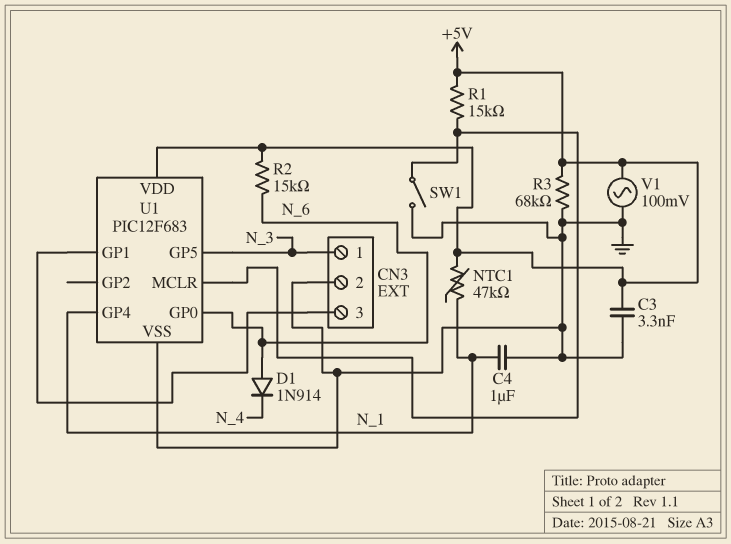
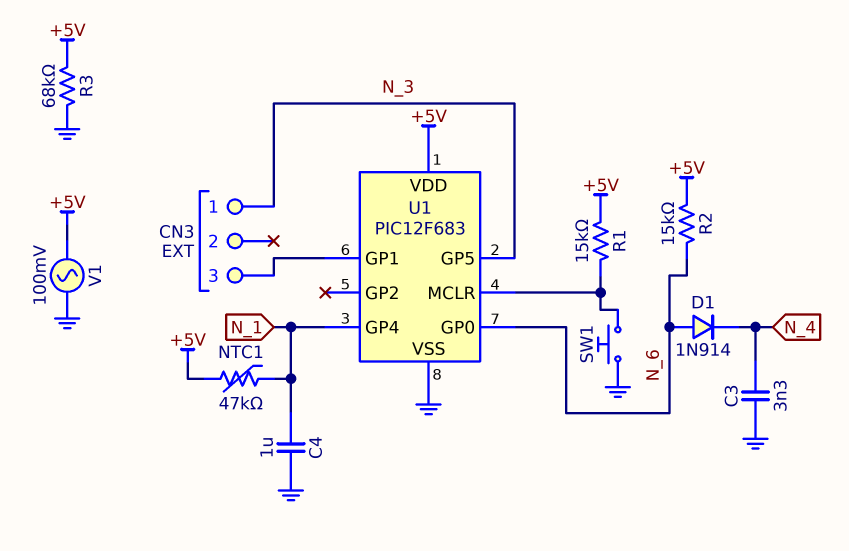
C3: 3.3nF (+5V, GND) -> 3.3nF (GND, N_4)
CN3 pin 2: GND -> none
SW1: switch (GND, U1/MCLR) -> button (GND, U1/MCLR)

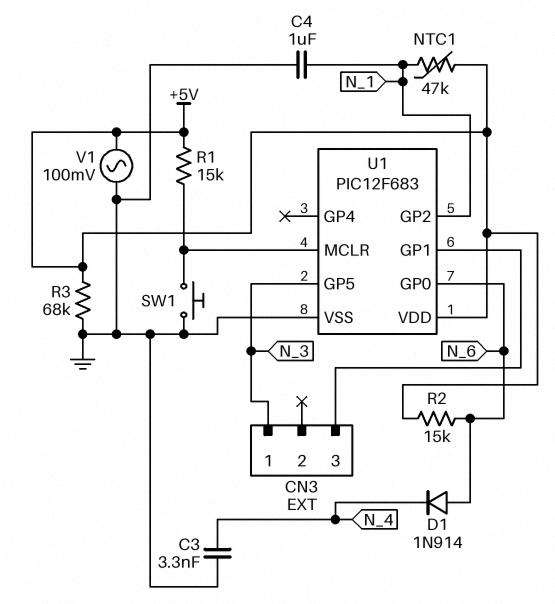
U1 pin GP2: none -> N_1
U1 pin GP4: N_1 -> none

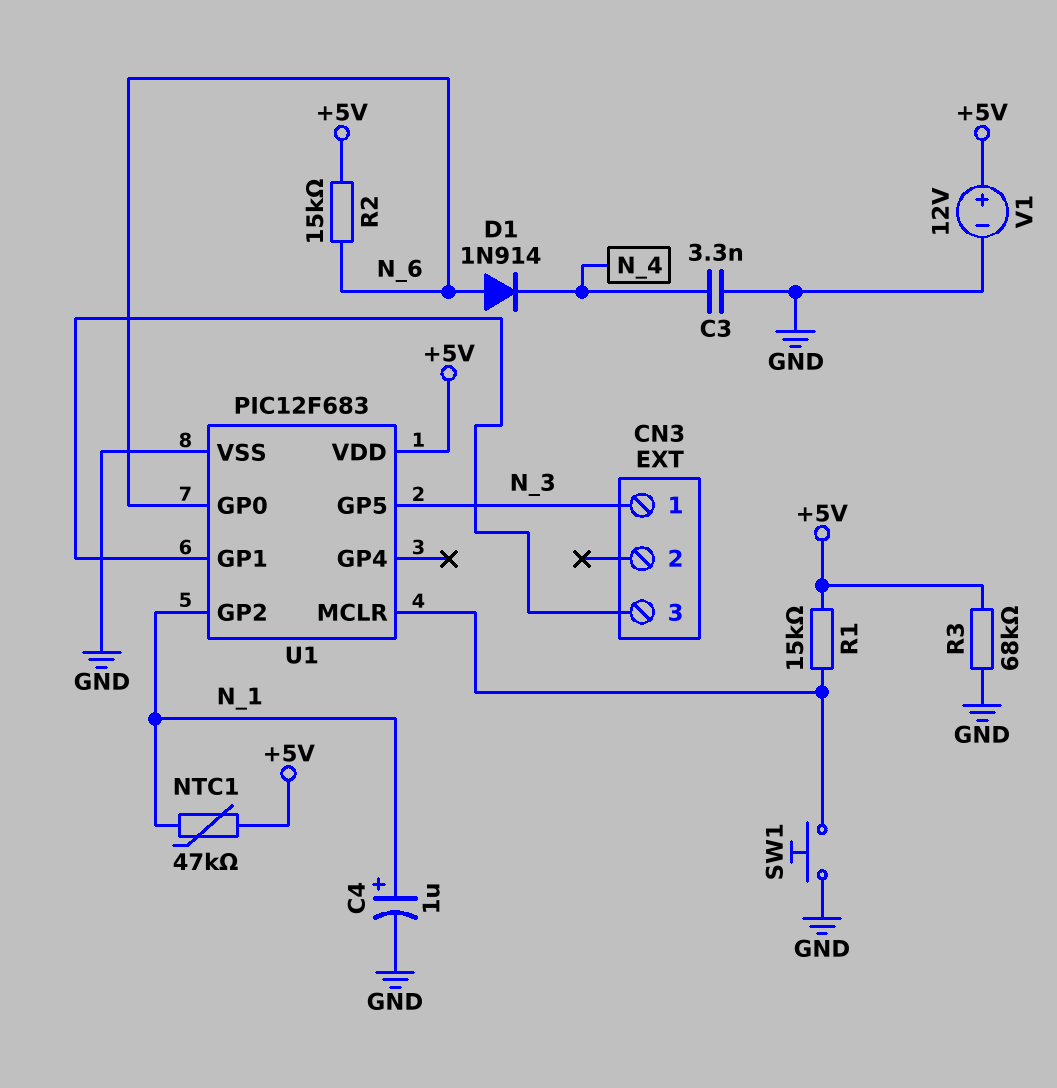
C4: 1uF (GND, N_1) -> 1uF (plus N_1, minus GND)
V1: AC 100mV (+5V, GND) -> 12V (plus +5V, minus GND)

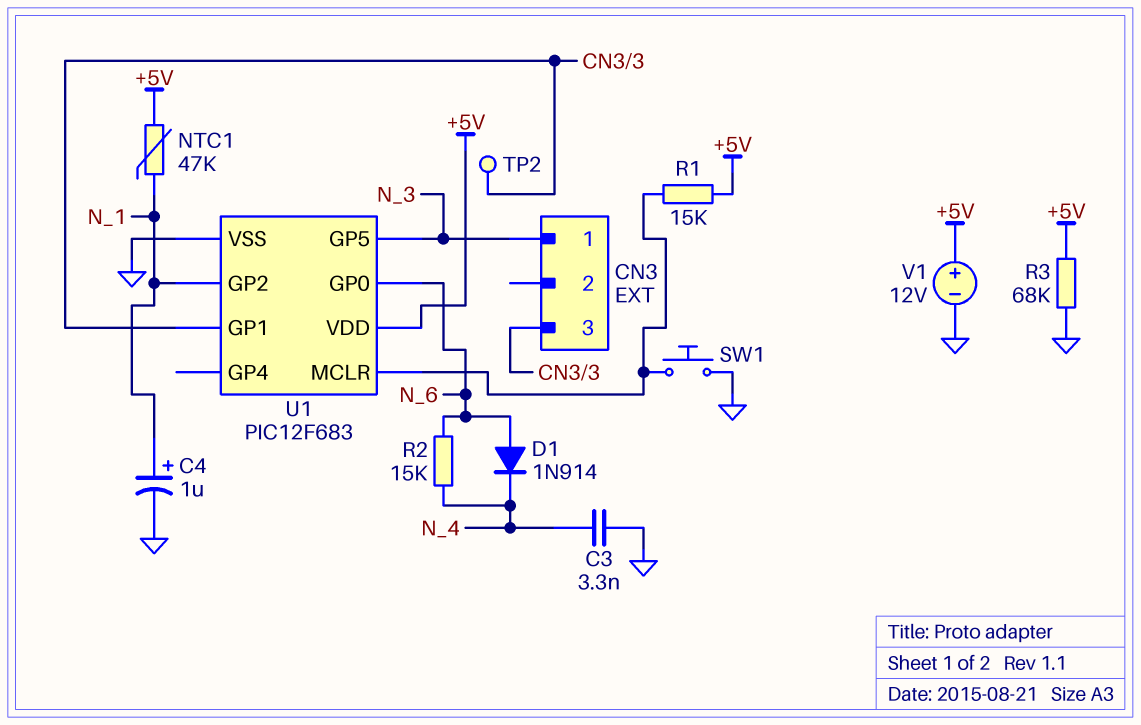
R2: 15k (+5V, N_6) -> 15k (N_4, N_6)
TP2: none -> test point (CN3/3)

